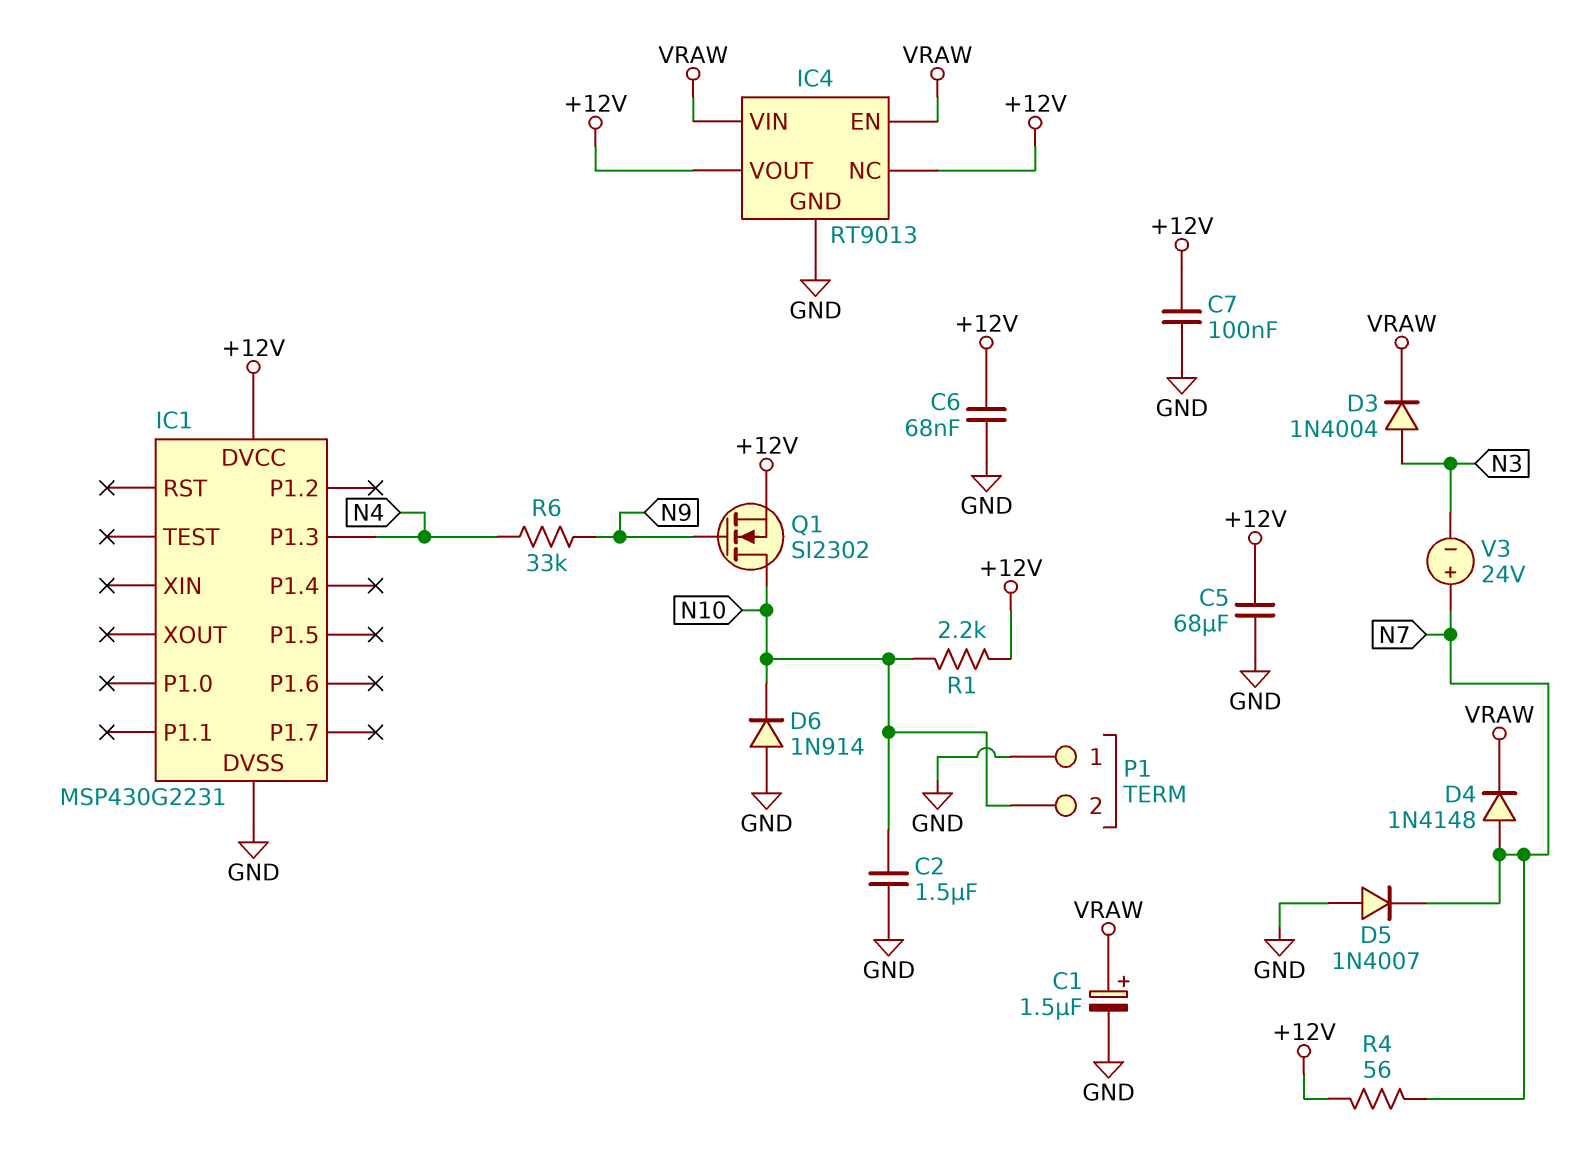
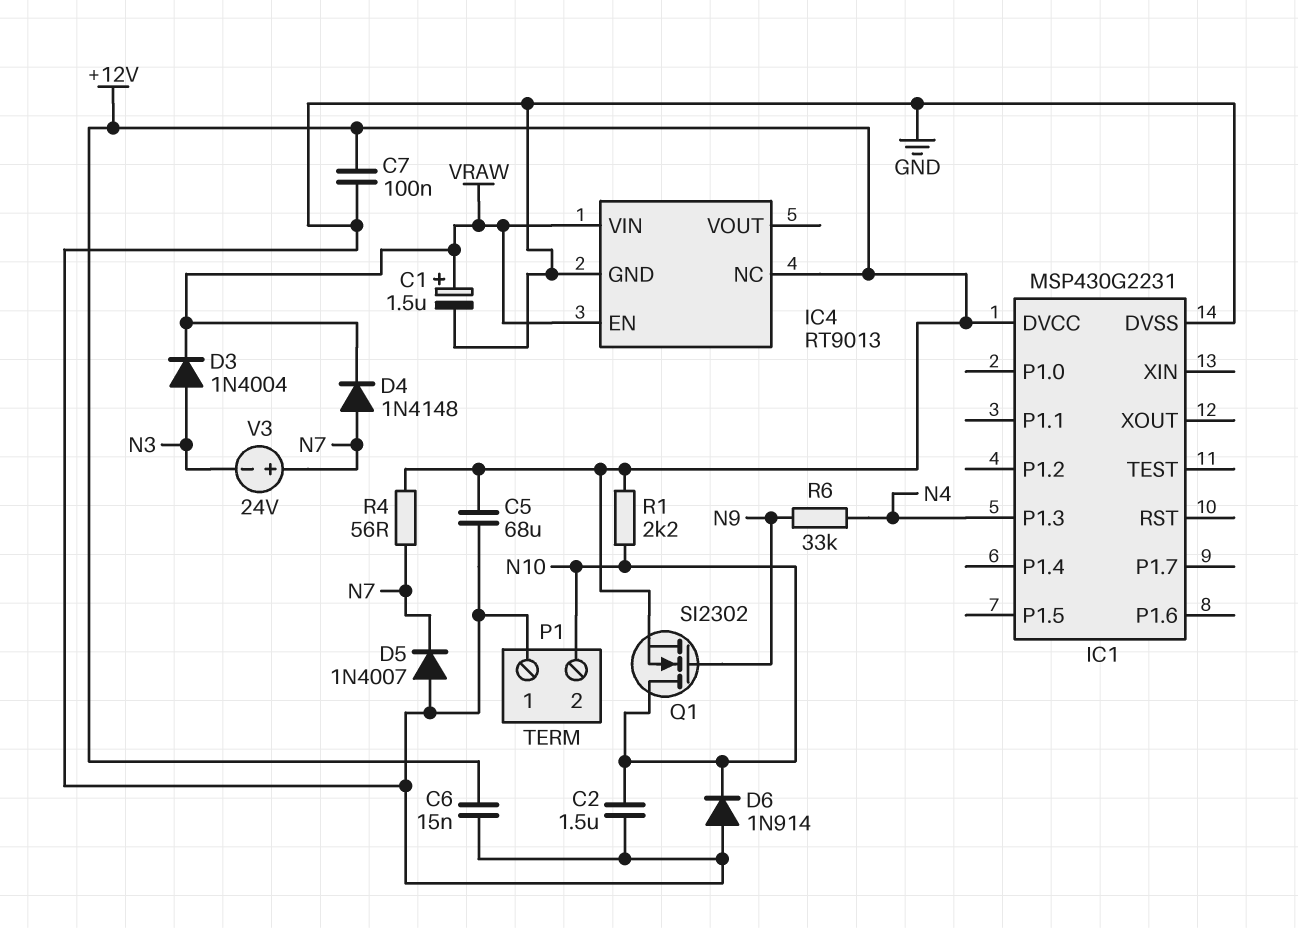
C6: 68nF (+12V, GND) -> 15nF (+12V, GND)
IC4 pin VOUT: +12V -> none

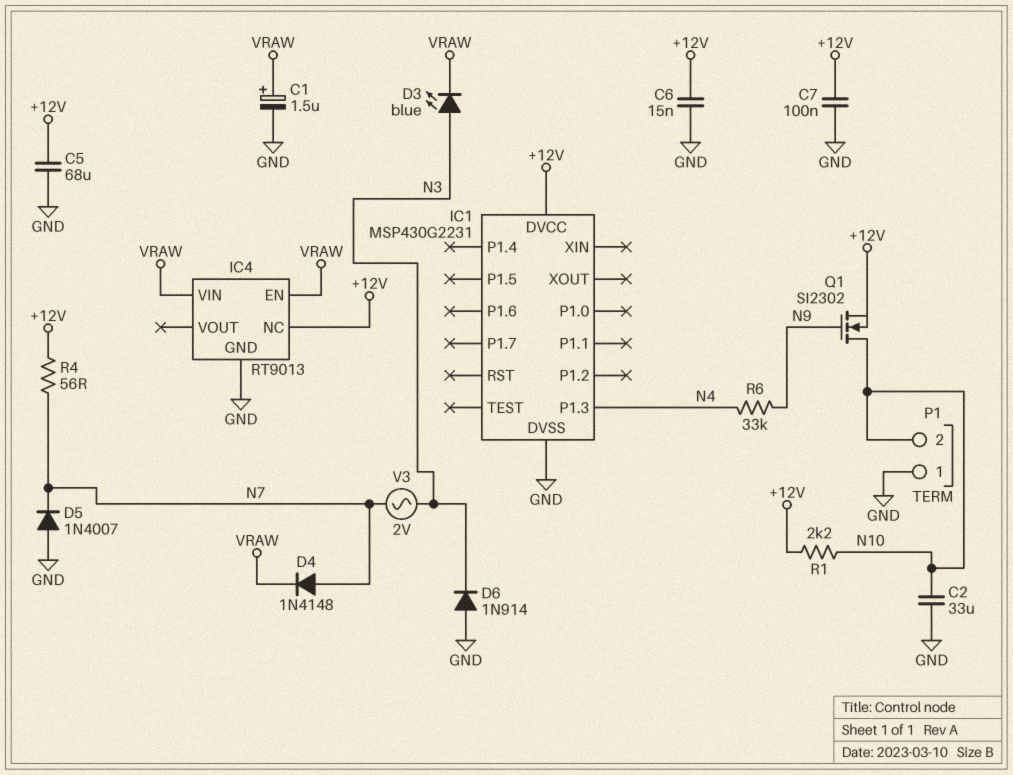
C2: 1.5uF (GND, N10) -> 33uF (GND, N10)
D3: diode 1N4004 (A N3, K VRAW) -> LED blue (A N3, K VRAW)
D6: diode 1N914 (A GND, K N10) -> diode 1N914 (A GND, K N3)
V3: 24V (plus N7, minus N3) -> AC 2V (N3, N7)

